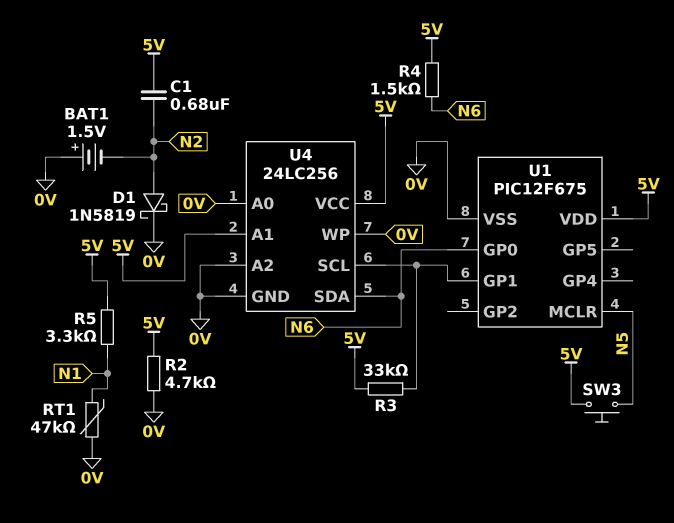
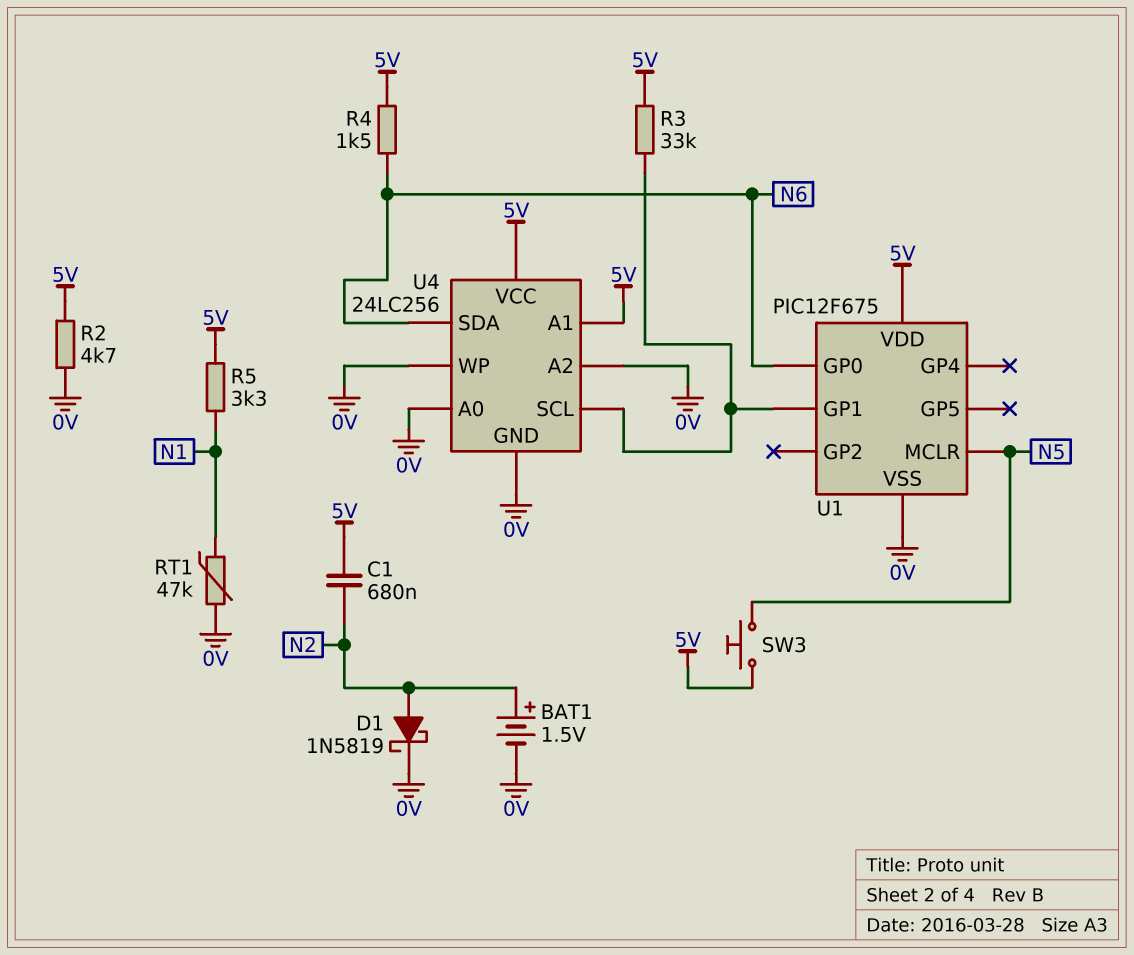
BAT1: 1.5V (plus 0V, minus N2) -> 1.5V (plus N2, minus 0V)

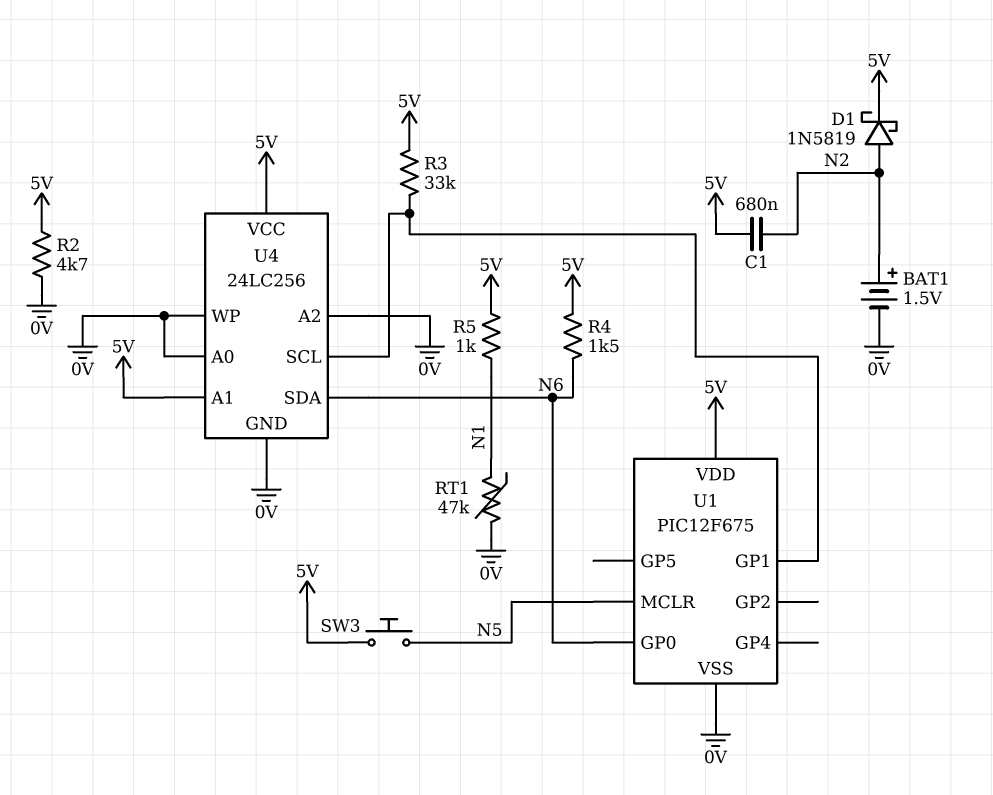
D1: schottky 1N5819 (A N2, K 0V) -> schottky 1N5819 (A N2, K 5V)
R5: 3.3k (5V, N1) -> 1k (5V, N1)

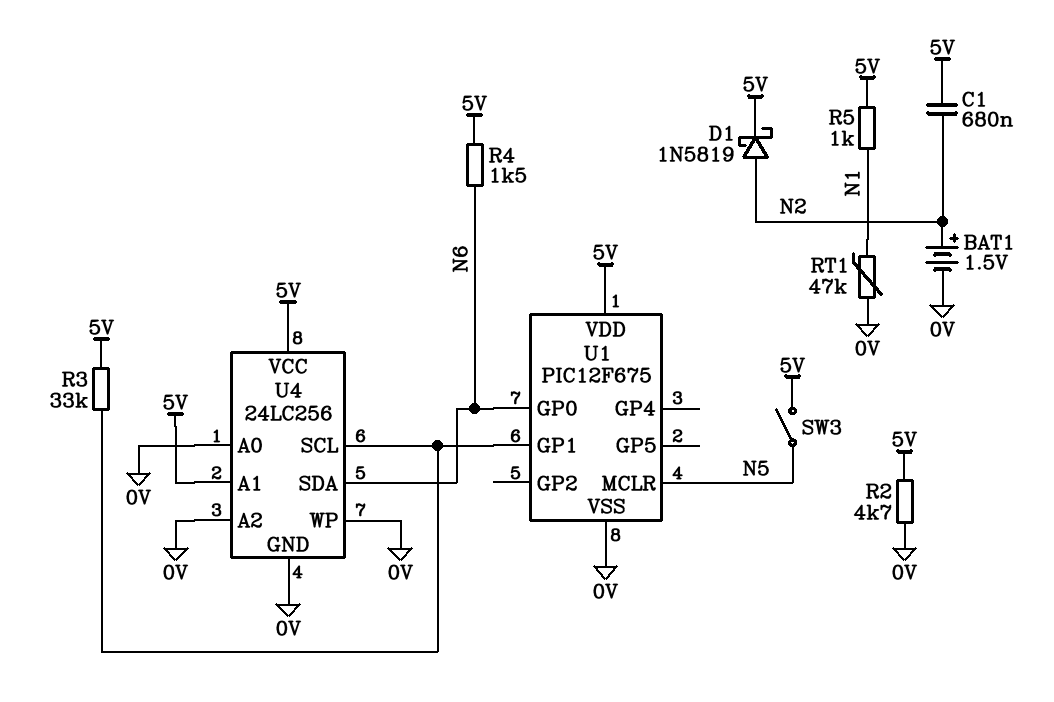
SW3: button (5V, N5) -> switch (5V, N5)

